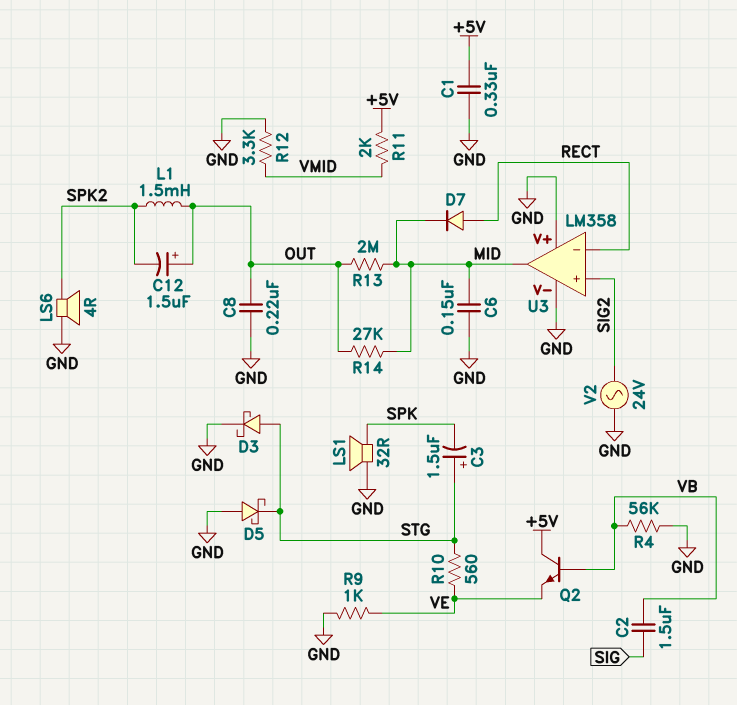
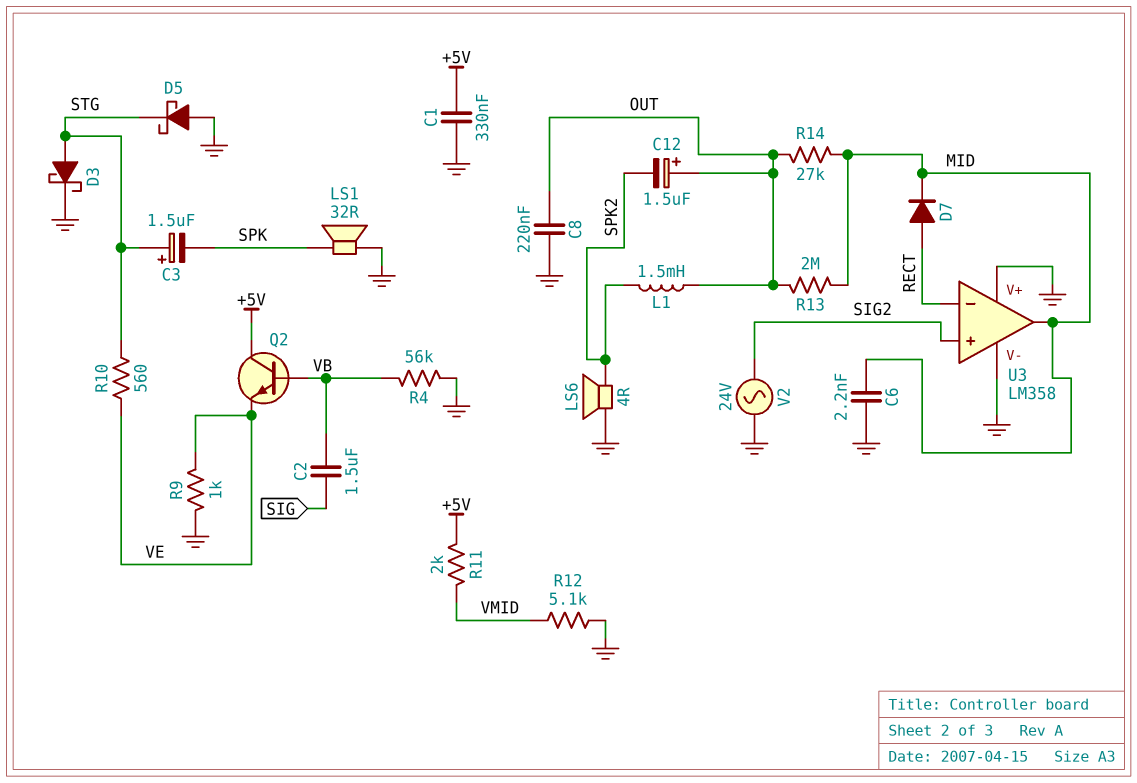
C6: 150nF (GND, MID) -> 2.2nF (GND, MID)
R12: 3.3k (GND, VMID) -> 5.1k (GND, VMID)

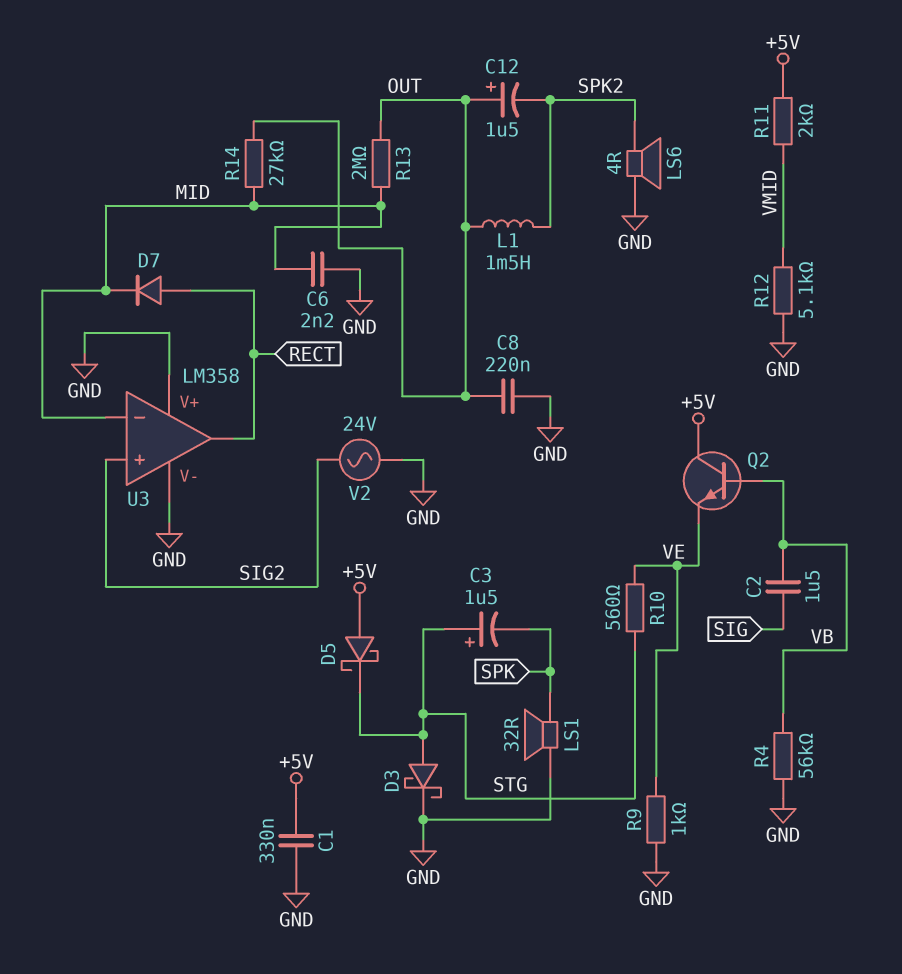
D5: schottky (A GND, K STG) -> schottky (A +5V, K STG)
U3 pin in-: RECT -> MID
U3 pin out: MID -> RECT

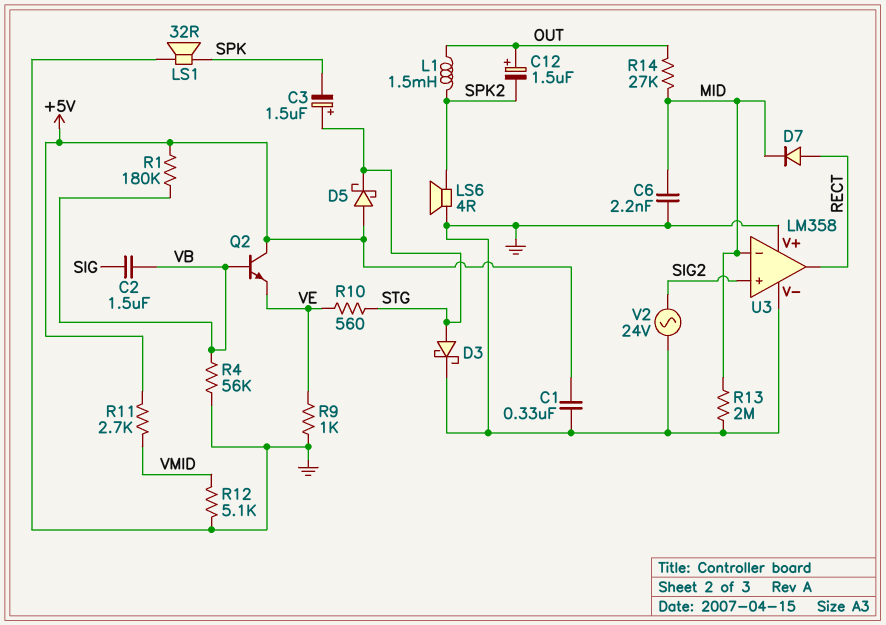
C8: 220nF (GND, OUT) -> none
R1: none -> 180k (+5V, VB)
R11: 2k (+5V, VMID) -> 2.7k (+5V, VMID)
R13: 2M (MID, OUT) -> 2M (GND, MID)

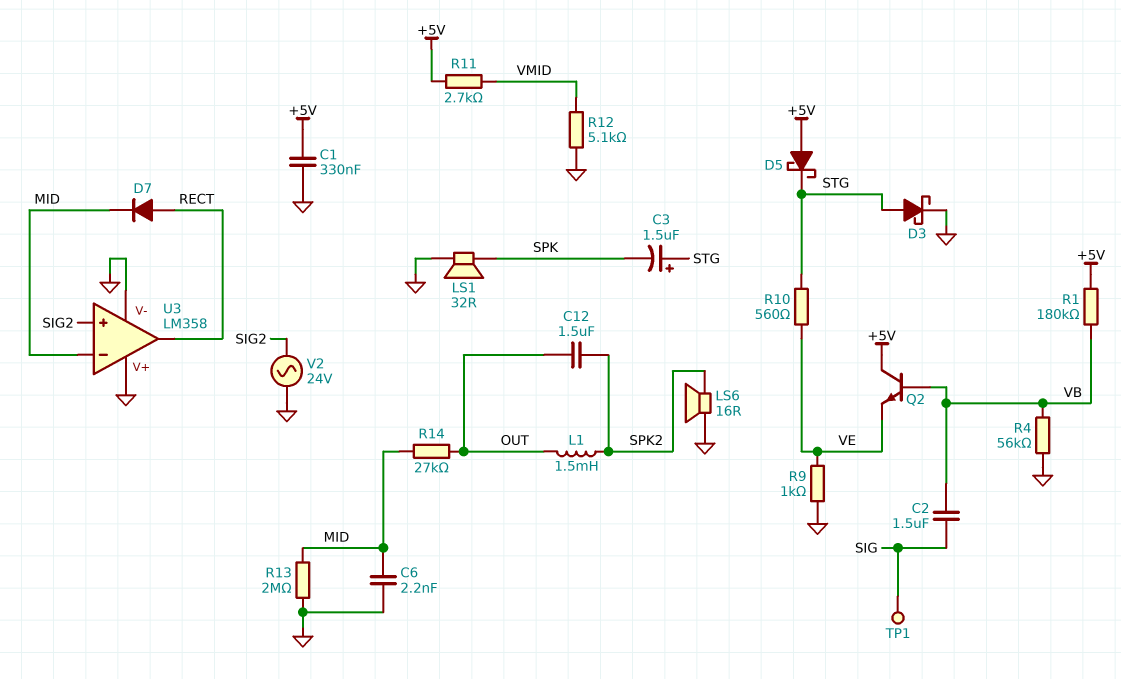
C12: 1.5uF (plus OUT, minus SPK2) -> 1.5uF (OUT, SPK2)
LS6: speaker 4R (GND, SPK2) -> speaker 16R (GND, SPK2)
TP1: none -> test point (SIG)

